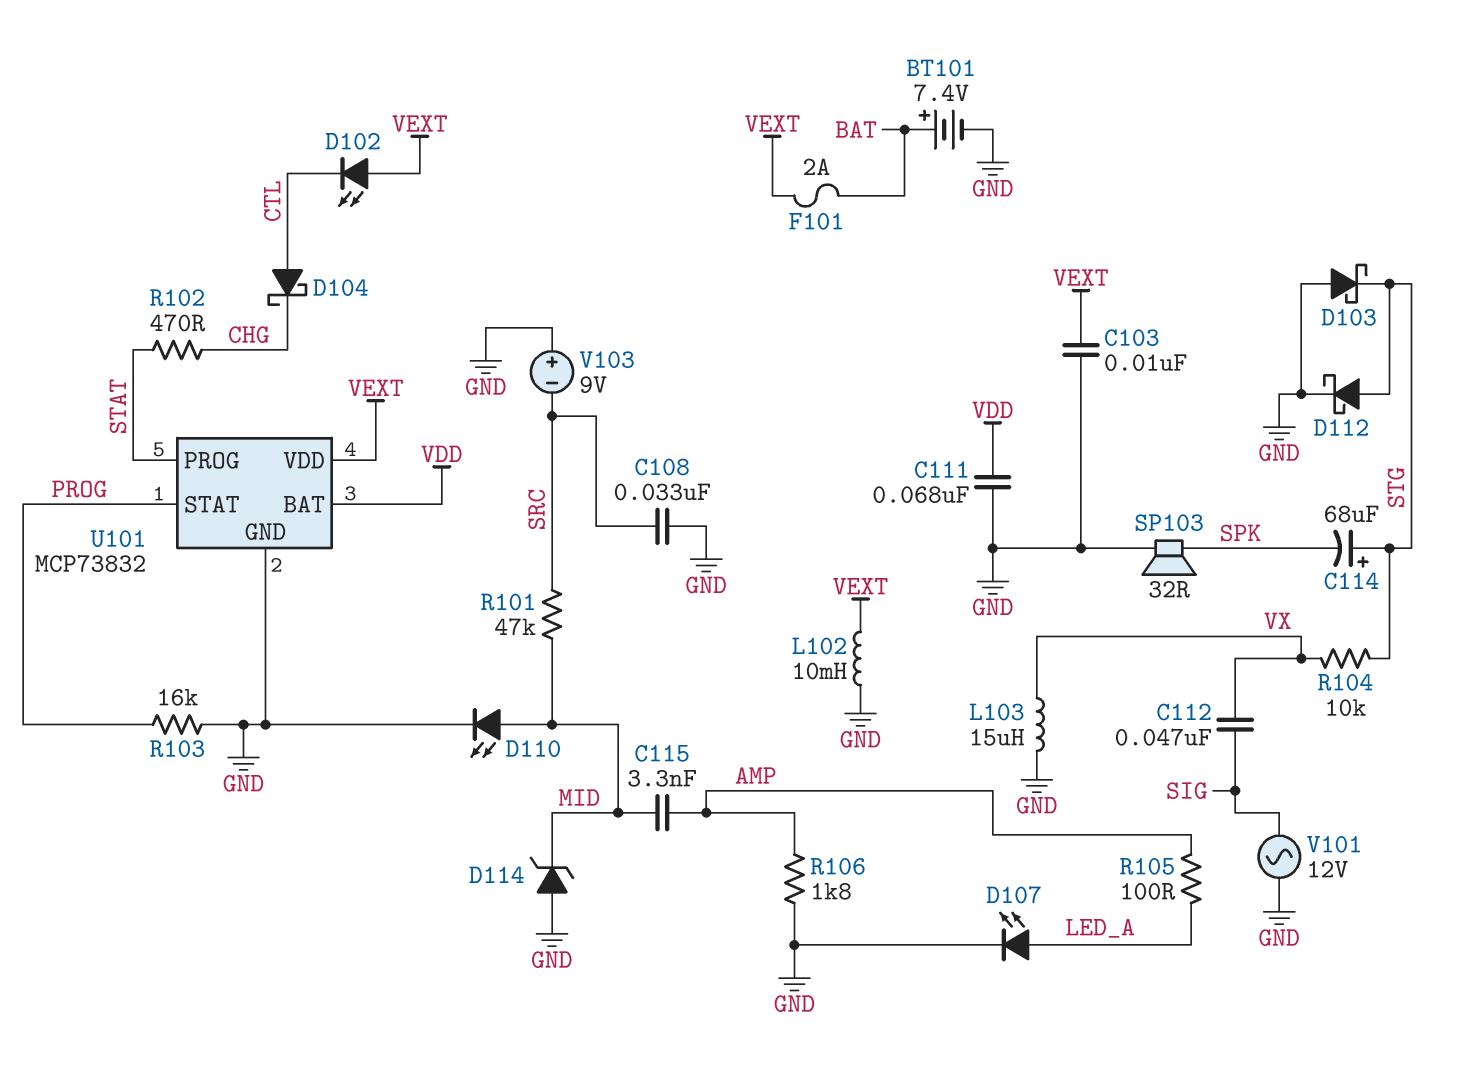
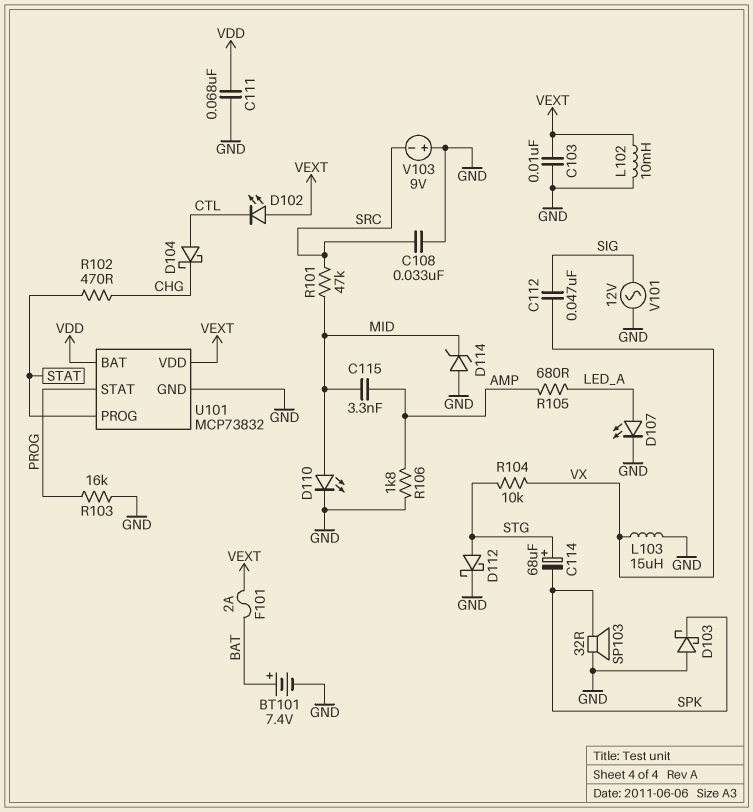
D103: schottky (A GND, K STG) -> schottky (A GND, K SPK)
R105: 100 (AMP, LED_A) -> 680 (AMP, LED_A)

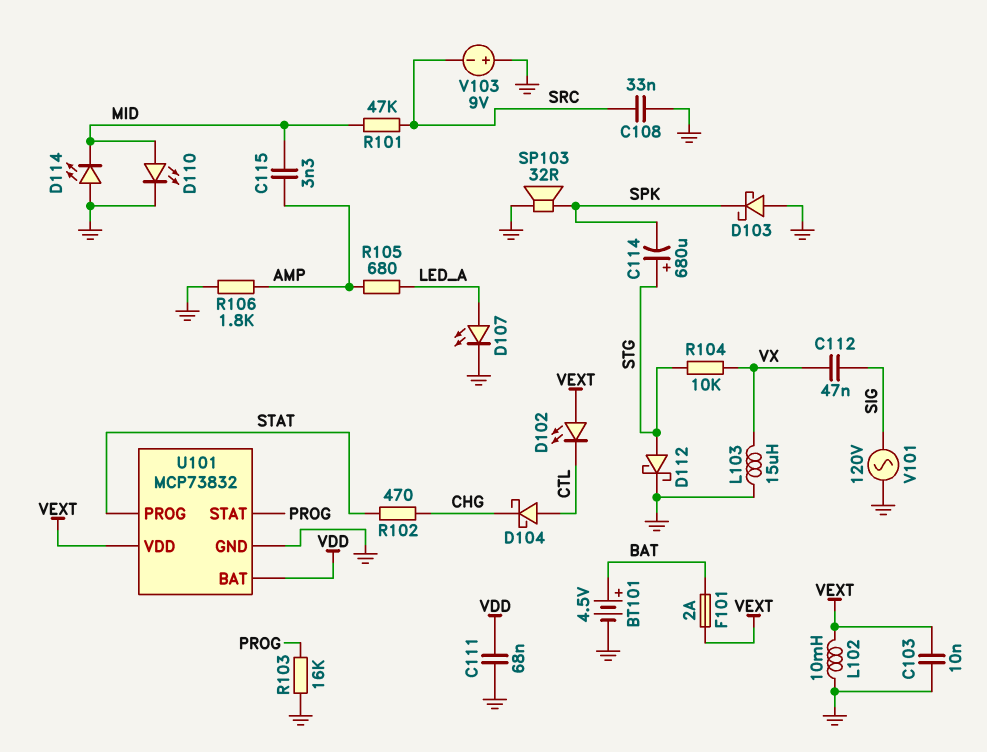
BT101: 7.4V (plus BAT, minus GND) -> 4.5V (plus BAT, minus GND)
C114: 68uF (plus STG, minus SPK) -> 680uF (plus STG, minus SPK)
D114: zener (A GND, K MID) -> LED (A GND, K MID)
V101: AC 12V (GND, SIG) -> AC 120V (GND, SIG)

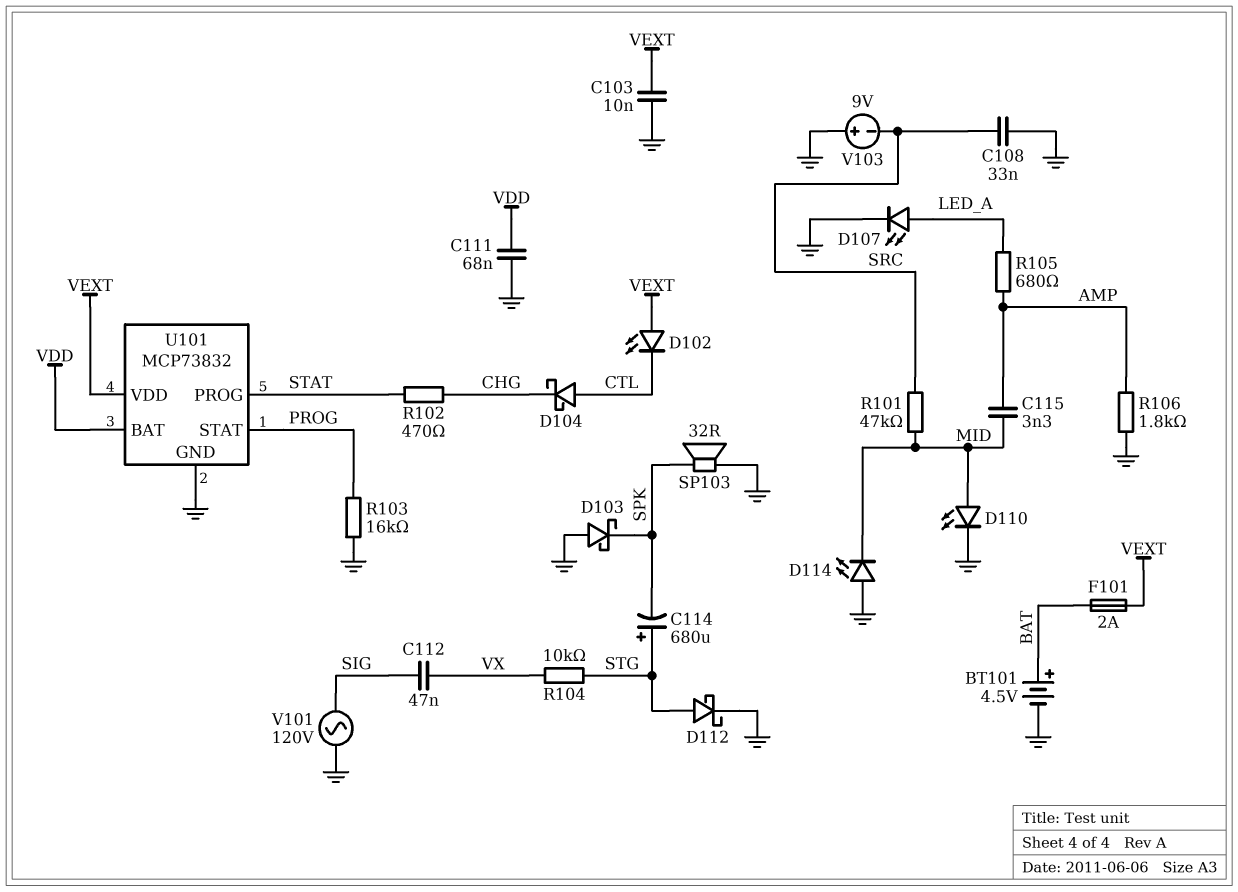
L102: 10mH (GND, VEXT) -> none
L103: 15uH (GND, VX) -> none

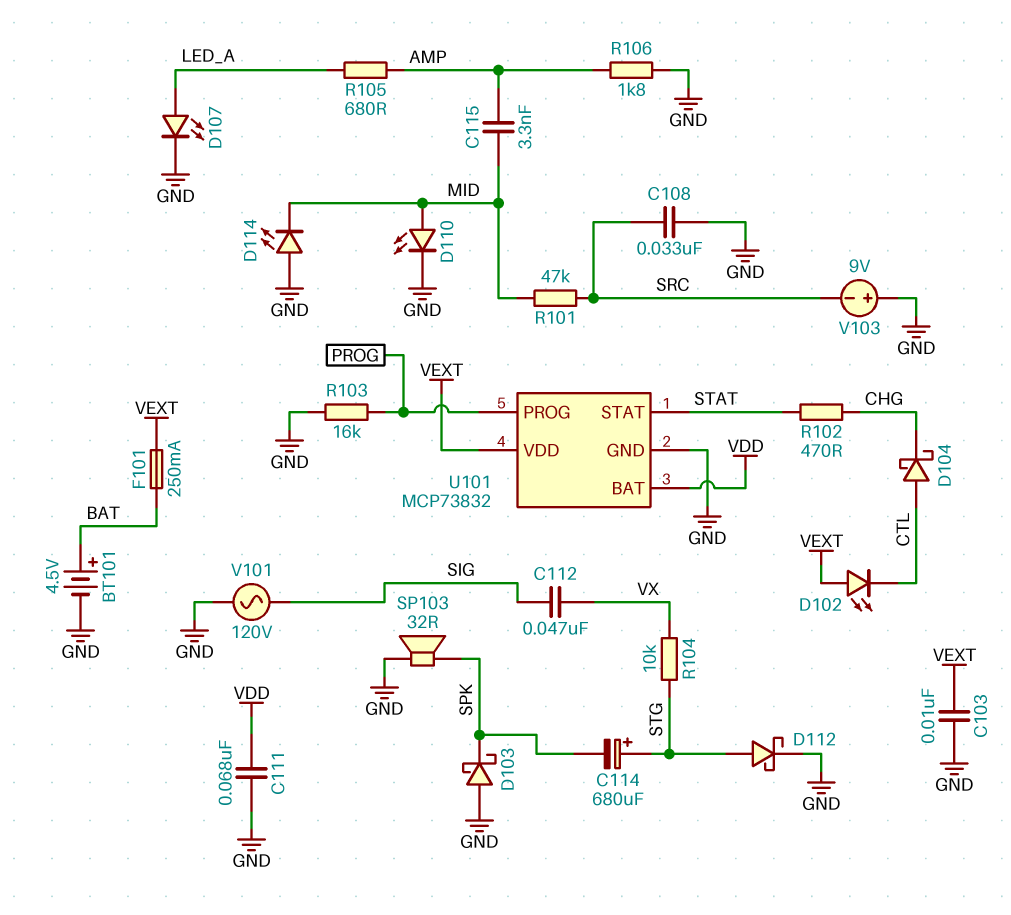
F101: 2A (BAT, VEXT) -> 250mA (BAT, VEXT)
U101 pin PROG: STAT -> PROG
U101 pin STAT: PROG -> STAT

